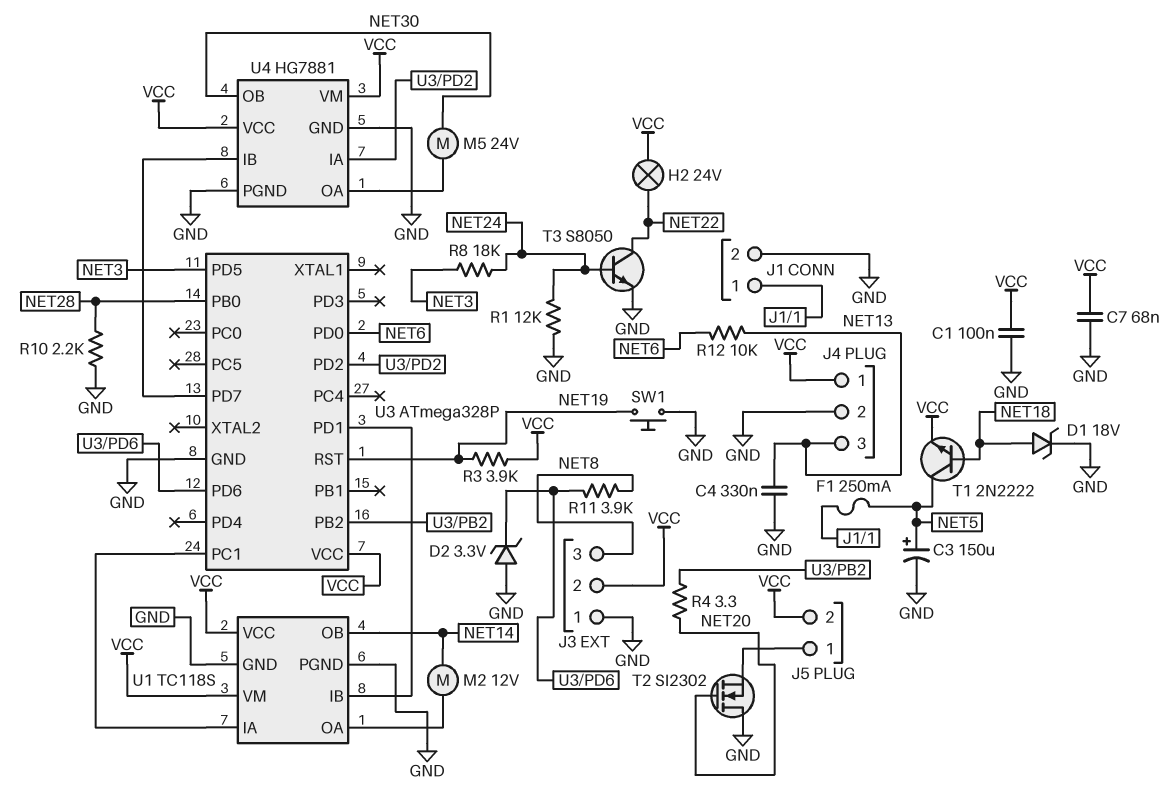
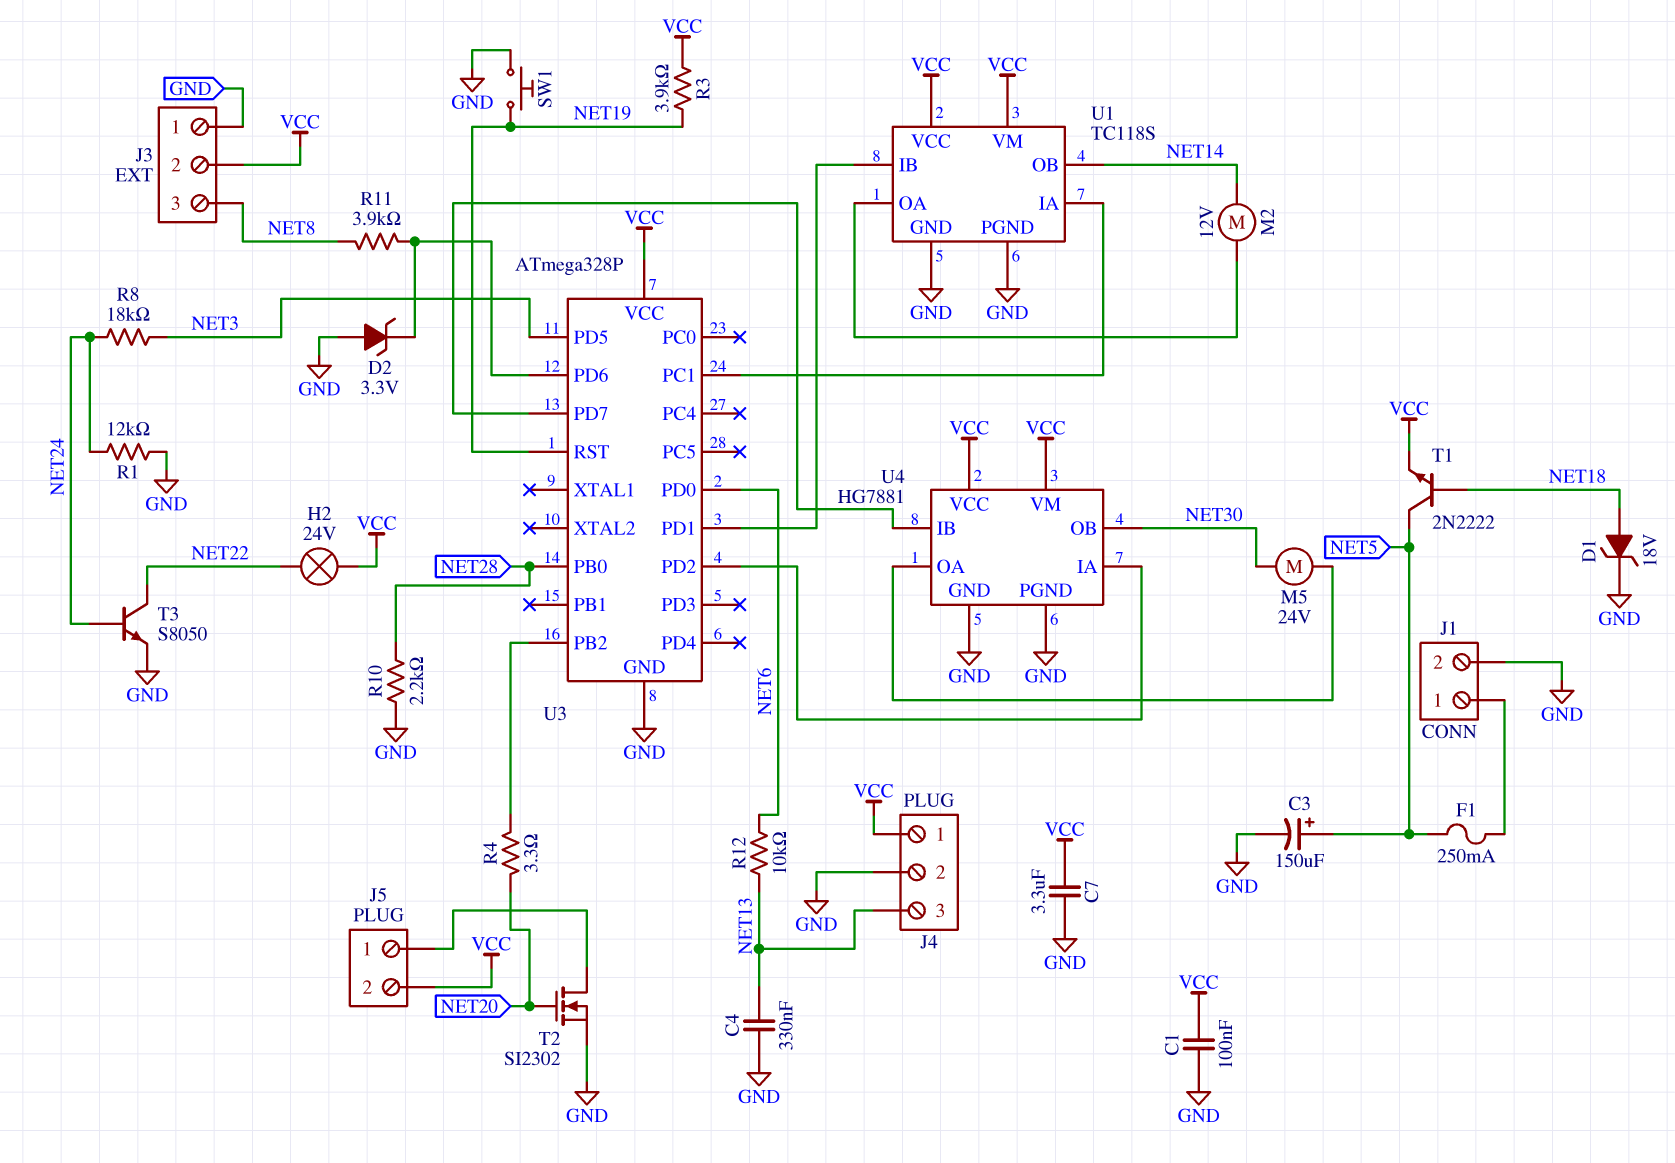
C7: 68nF (GND, VCC) -> 3.3uF (GND, VCC)
T2: NMOS SI2302 (G NET20, D GND, S J5/1) -> NMOS SI2302 (G NET20, D J5/1, S GND)

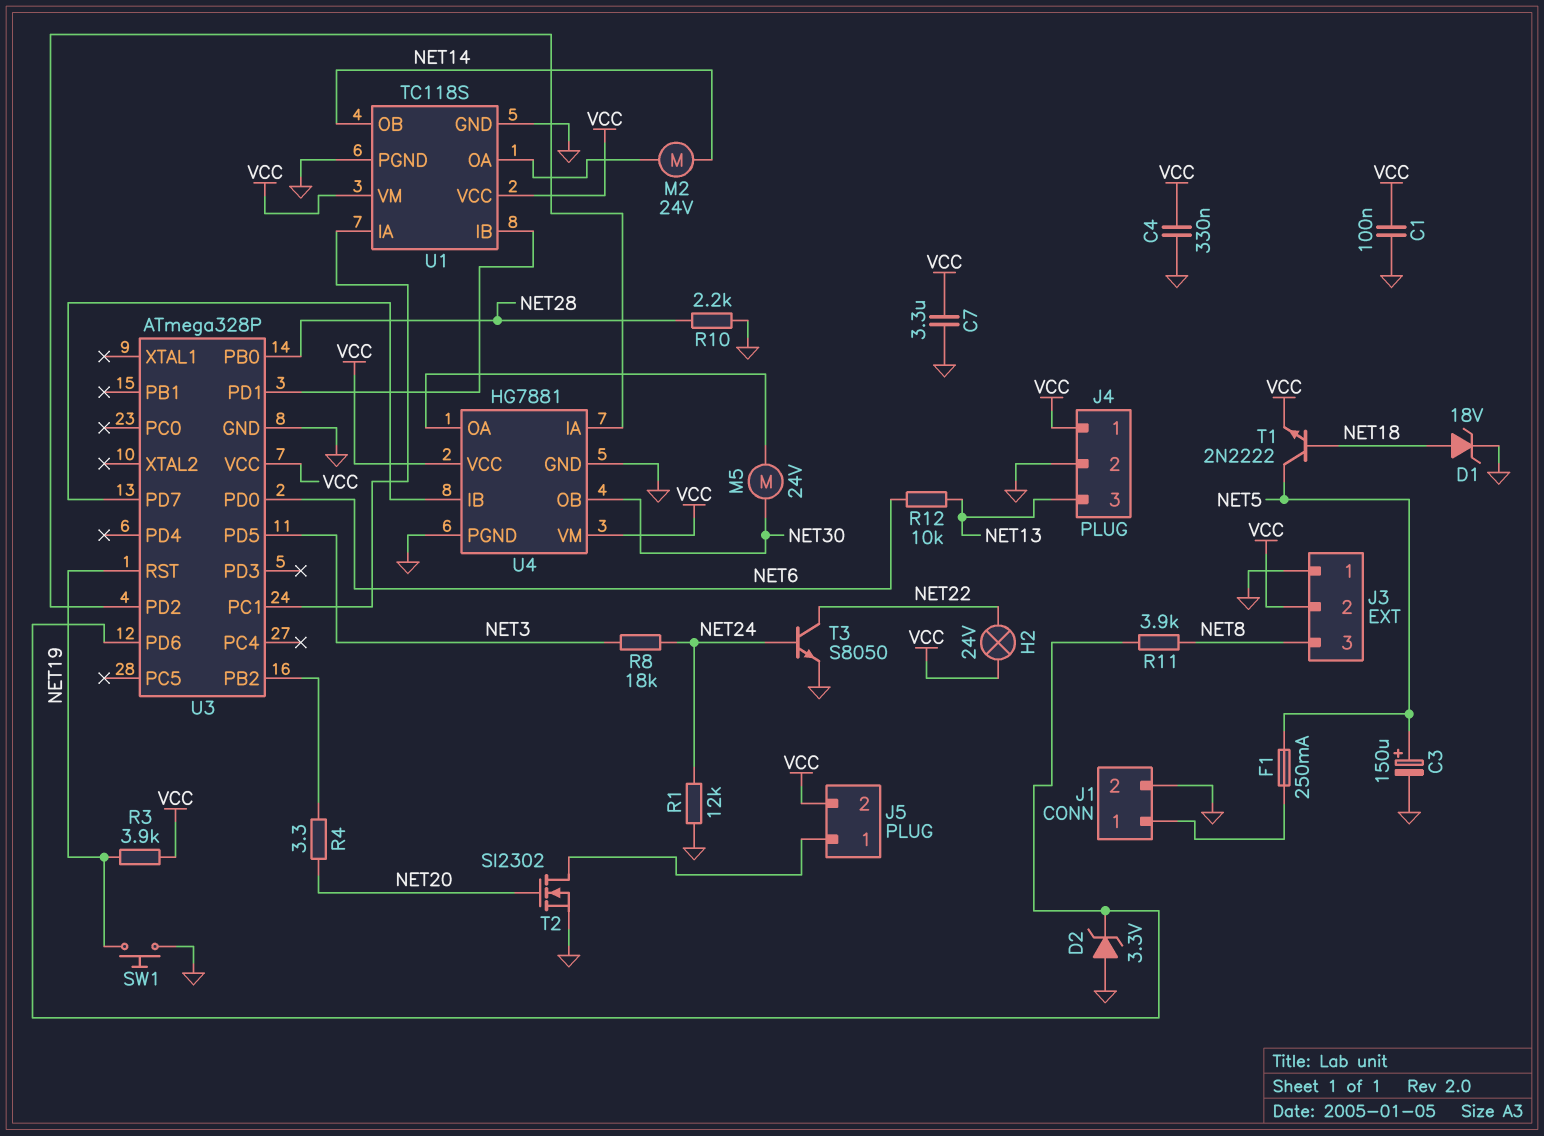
C4: 330nF (GND, NET13) -> 330nF (GND, VCC)
M2: motor 12V (NET14, U1/OA) -> motor 24V (NET14, U1/OA)

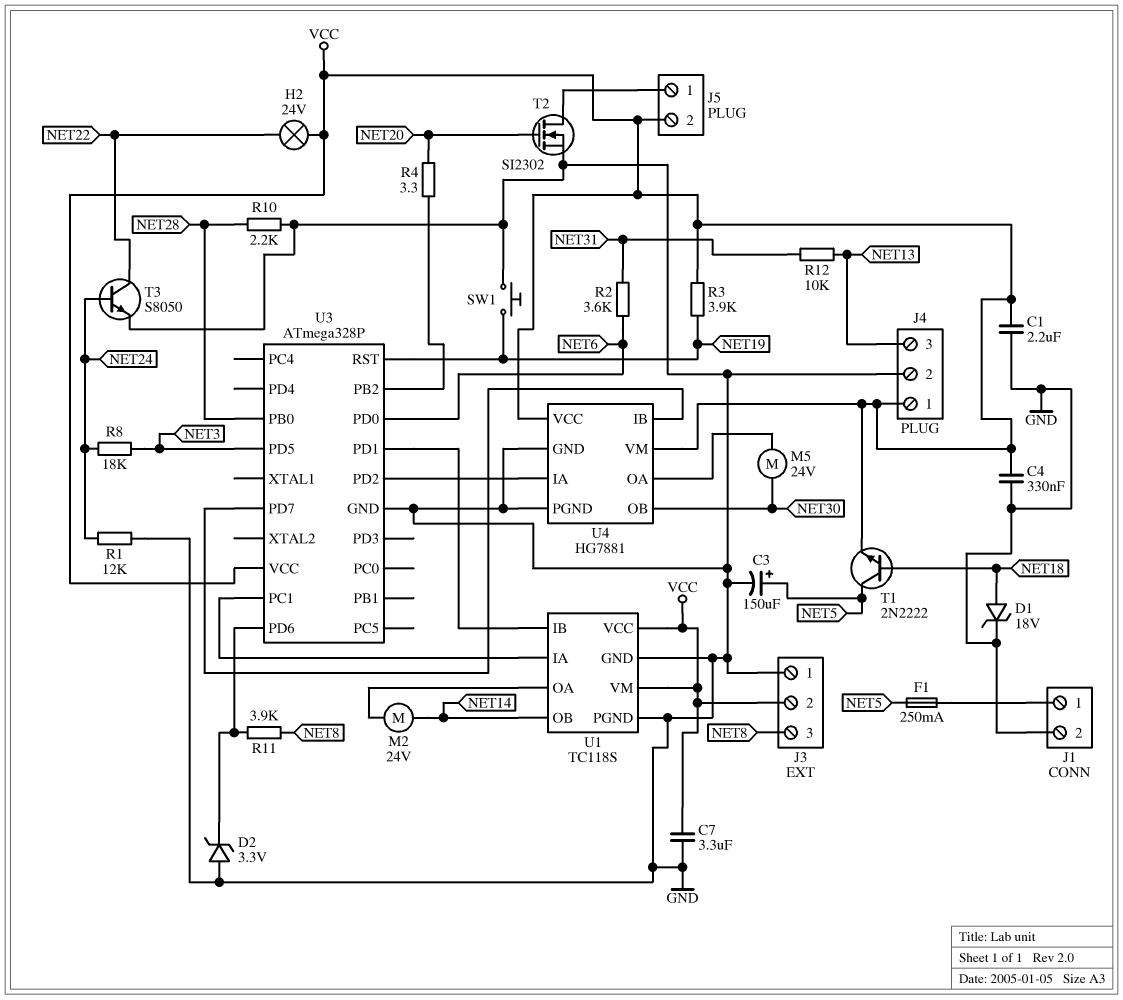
C1: 100nF (GND, VCC) -> 2.2uF (GND, VCC)
R2: none -> 3.6k (NET6, NET31)
R12: 10k (NET6, NET13) -> 10k (NET13, NET31)

